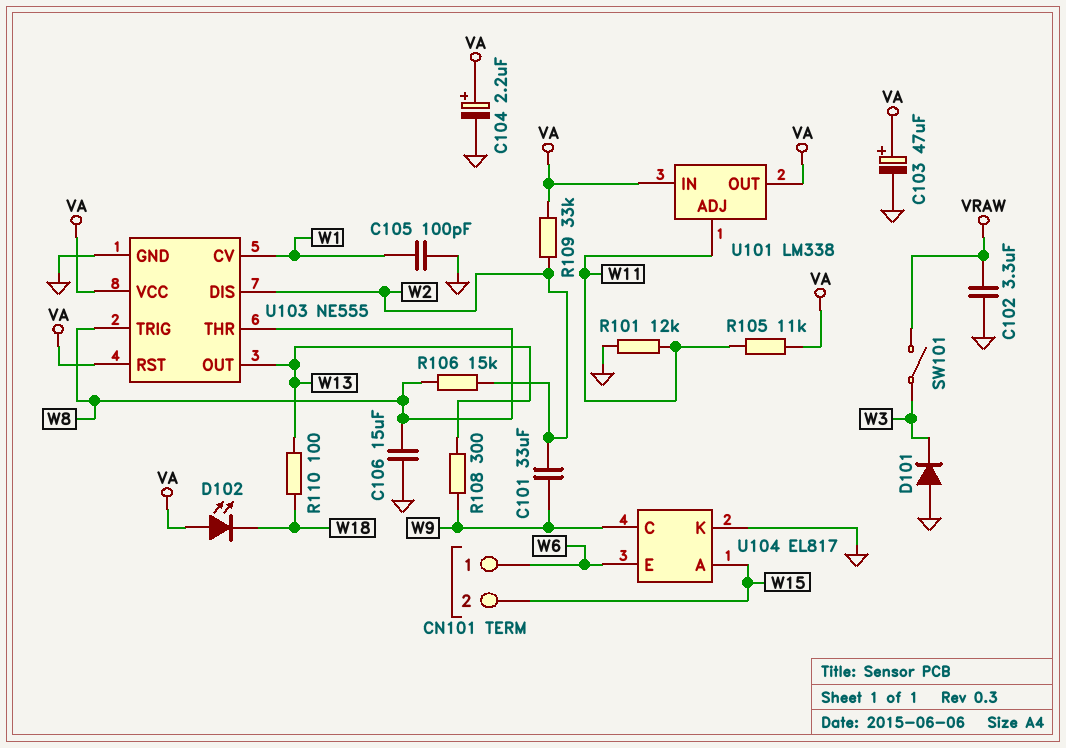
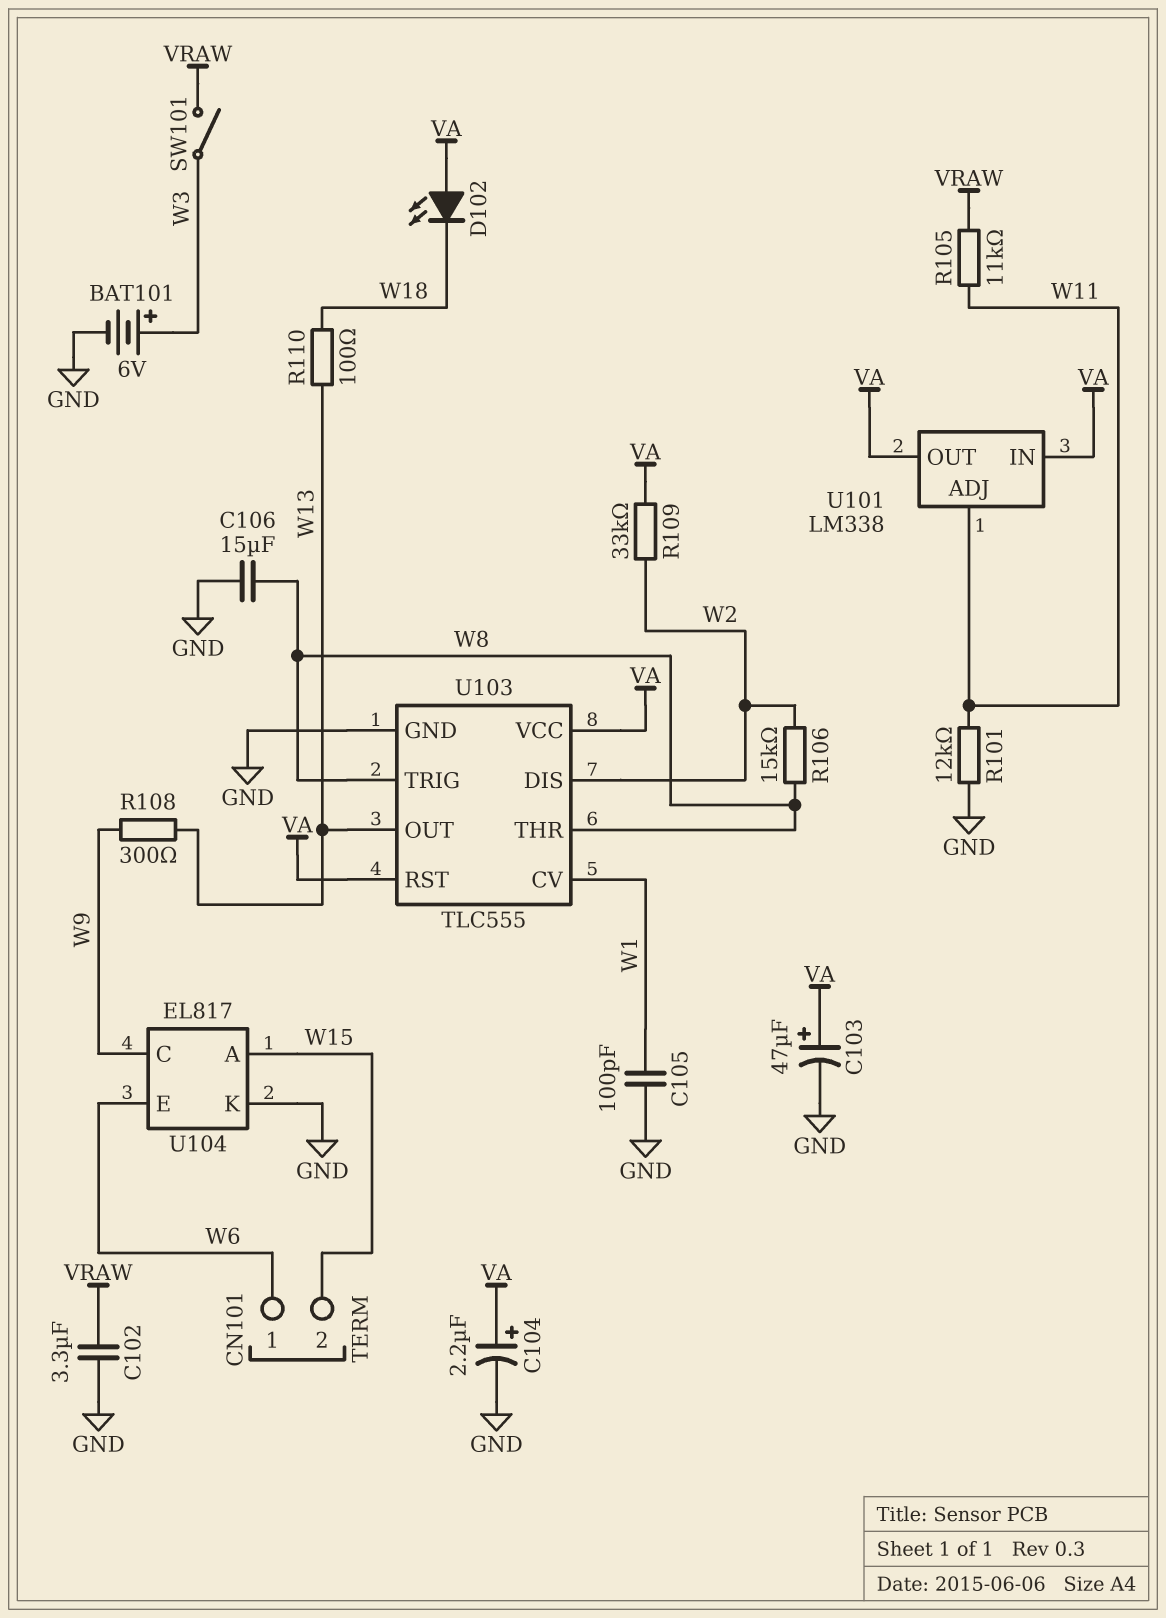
BAT101: none -> 6V (plus W3, minus GND)
C101: 33uF (W2, W9) -> none
D101: diode (A GND, K W3) -> none
R105: 11k (VA, W11) -> 11k (VRAW, W11)
U103: NE555 -> TLC555

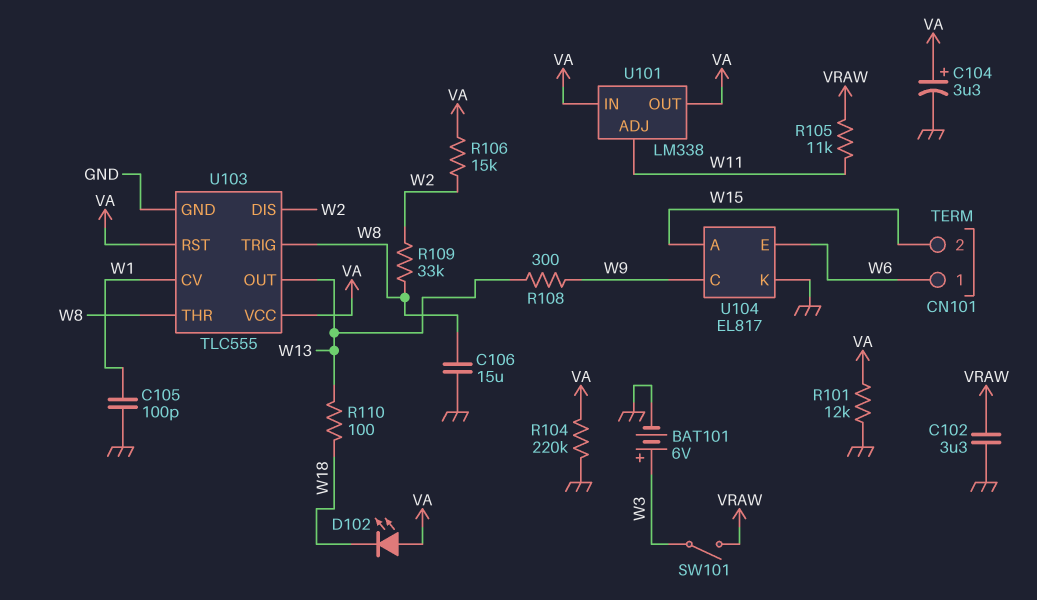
C103: 47uF (plus VA, minus GND) -> none
C104: 2.2uF (plus VA, minus GND) -> 3.3uF (plus VA, minus GND)
R101: 12k (GND, W11) -> 12k (GND, VA)
R104: none -> 220k (GND, VA)
R106: 15k (W2, W8) -> 15k (VA, W2)
R109: 33k (VA, W2) -> 33k (W2, W8)

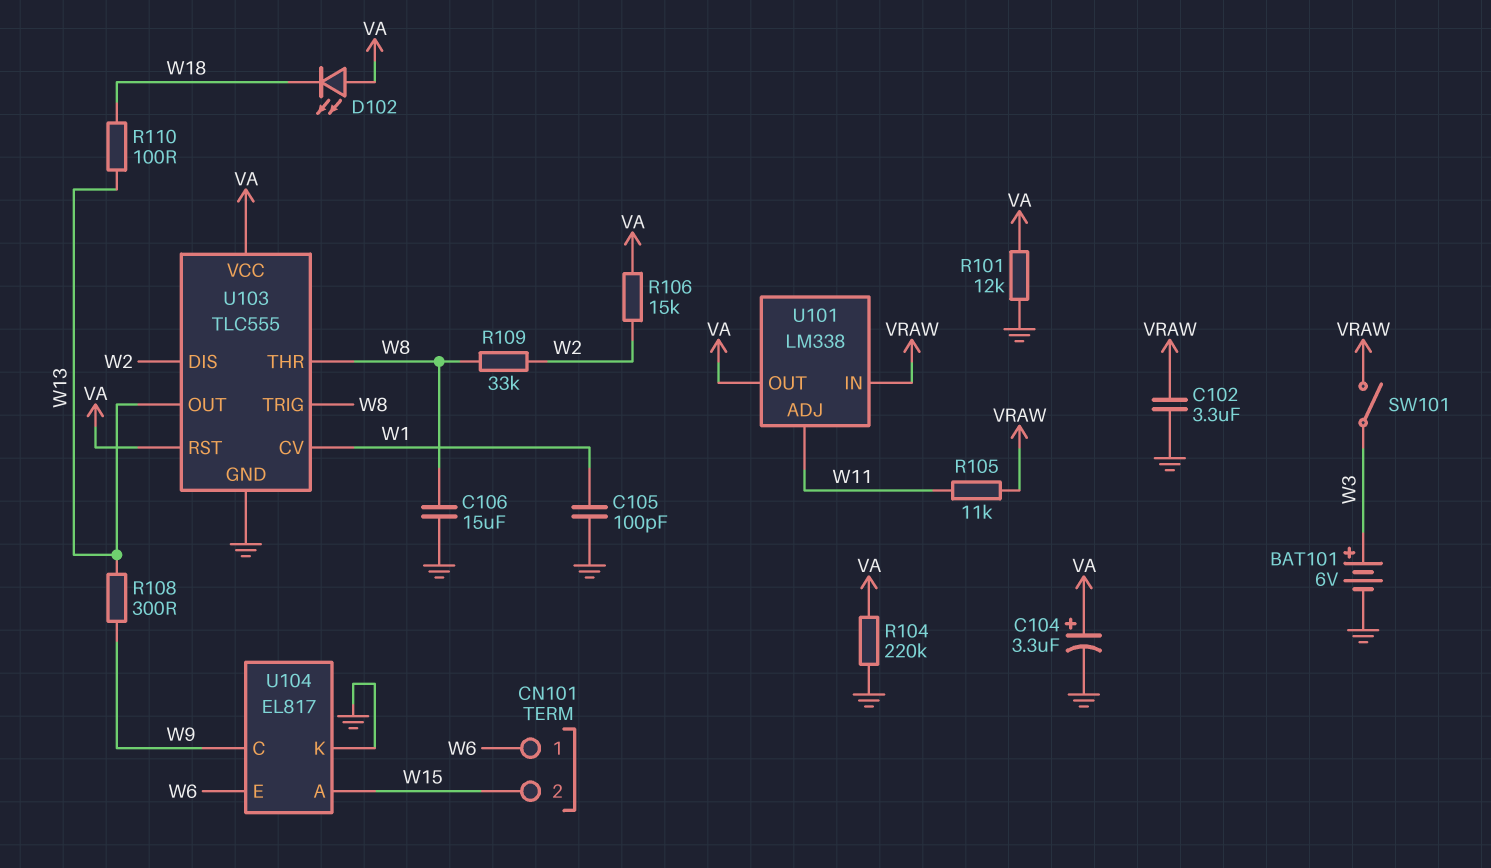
U101 pin IN: VA -> VRAW

